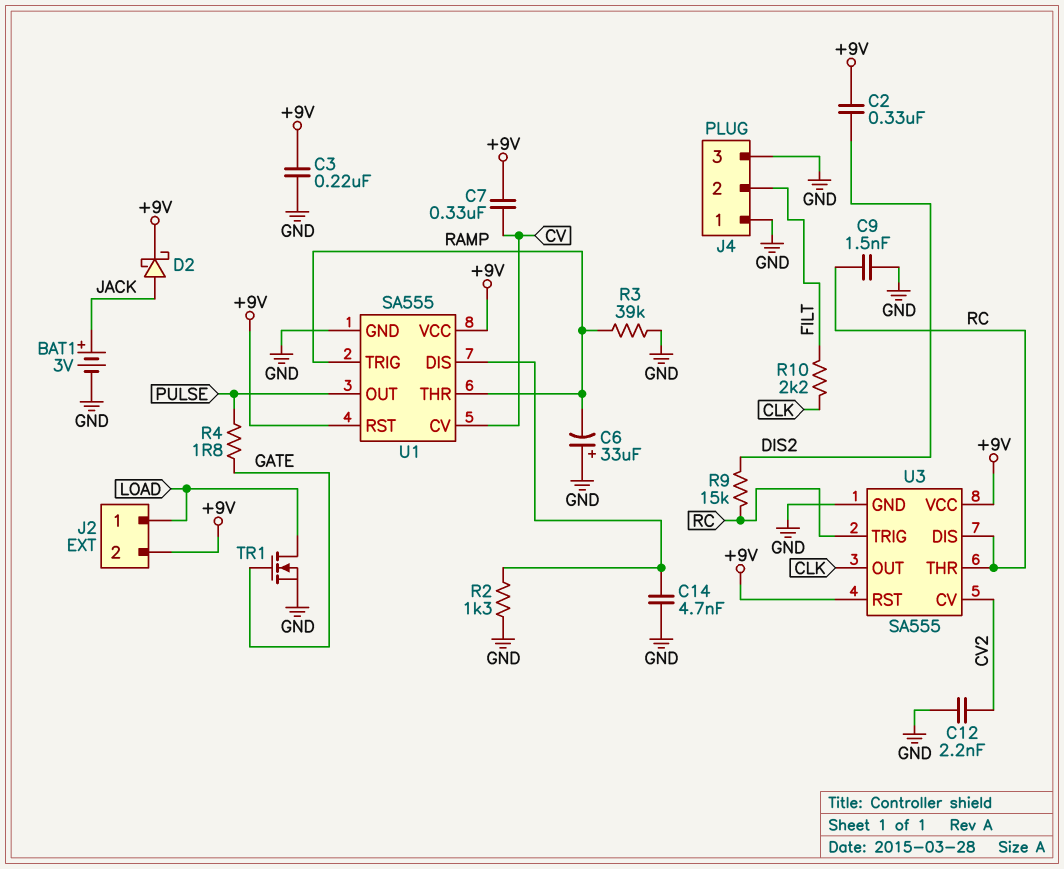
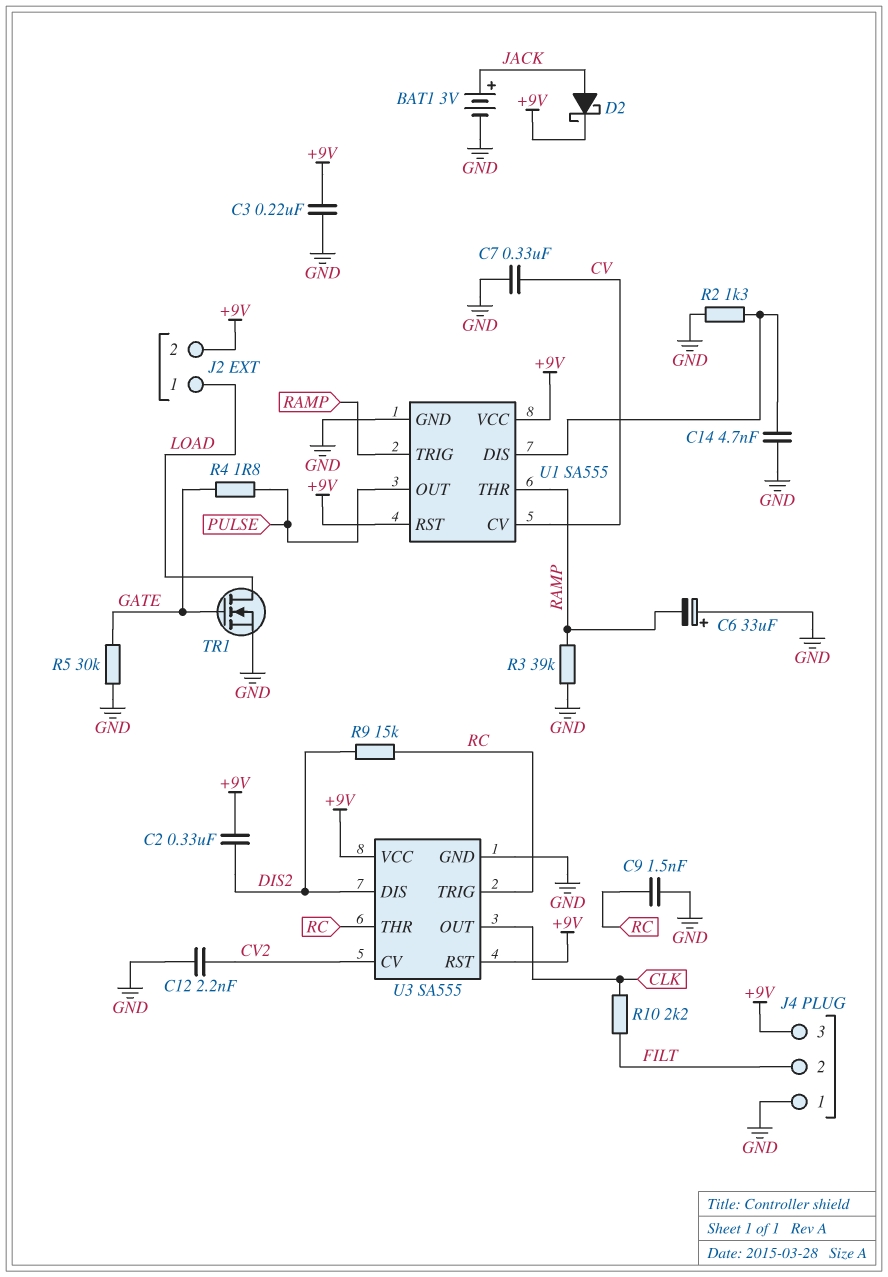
C7: 330nF (+9V, CV) -> 330nF (CV, GND)
J4 pin 3: GND -> +9V
R5: none -> 30k (GATE, GND)
U3 pin DIS: RC -> DIS2

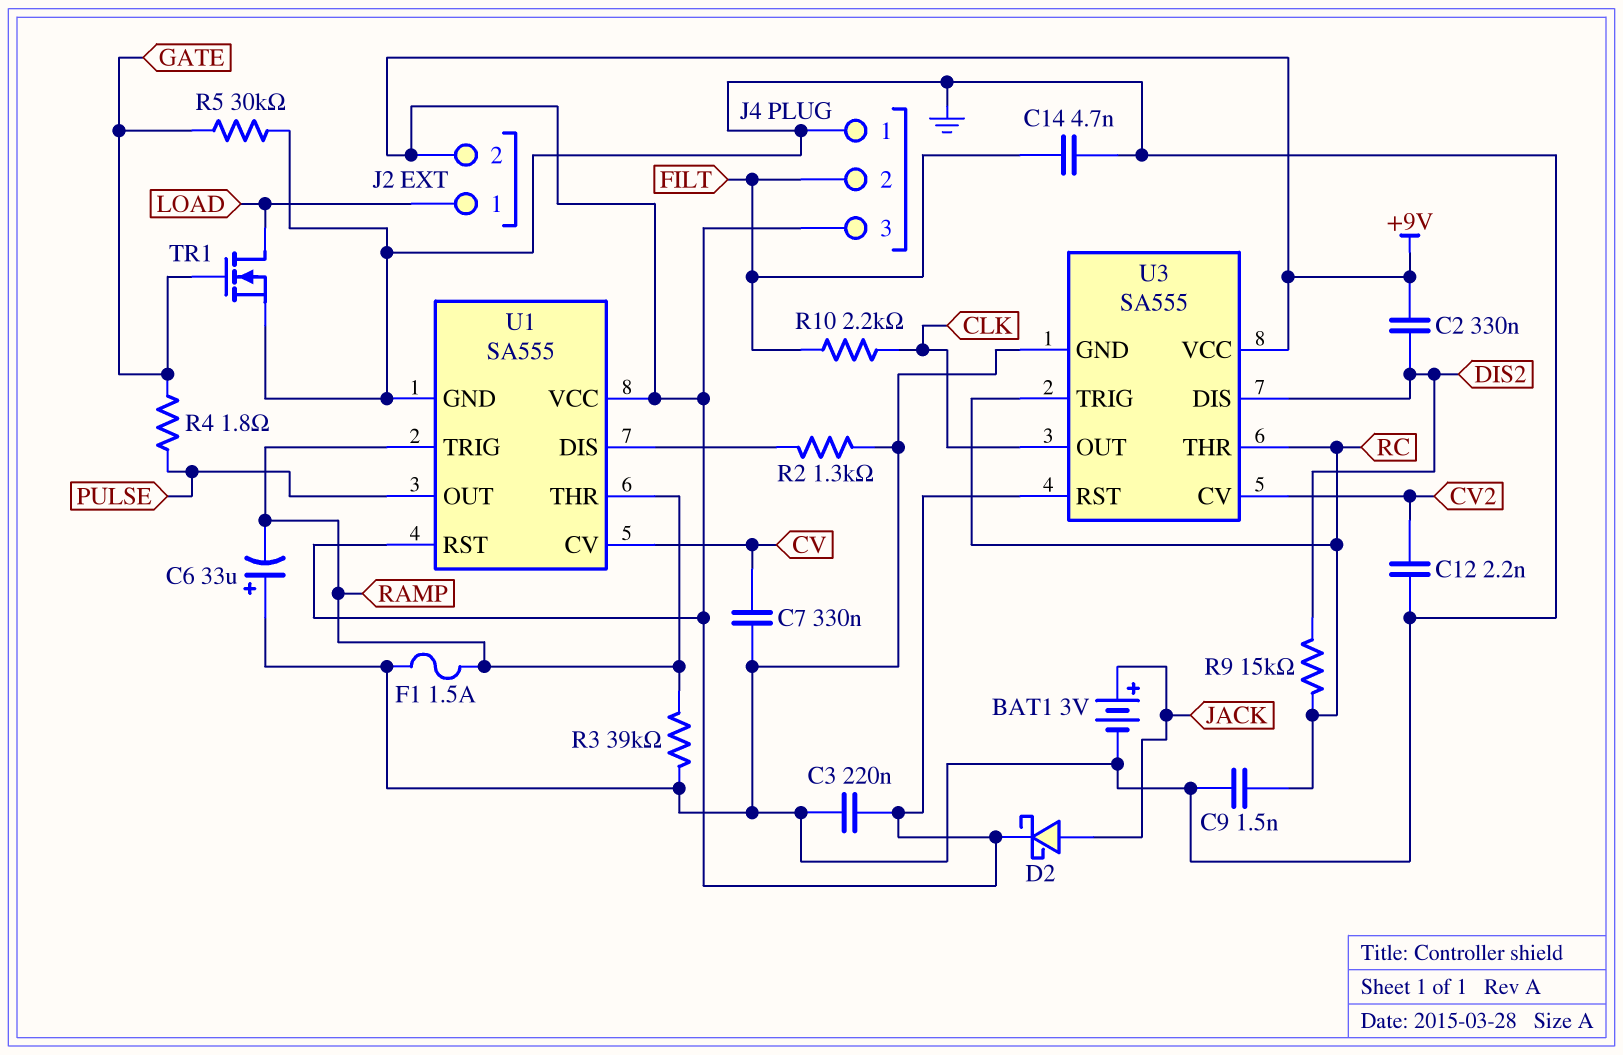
C14: 4.7nF (GND, U1/DIS) -> 4.7nF (FILT, GND)
F1: none -> 1.5A (GND, RAMP)

